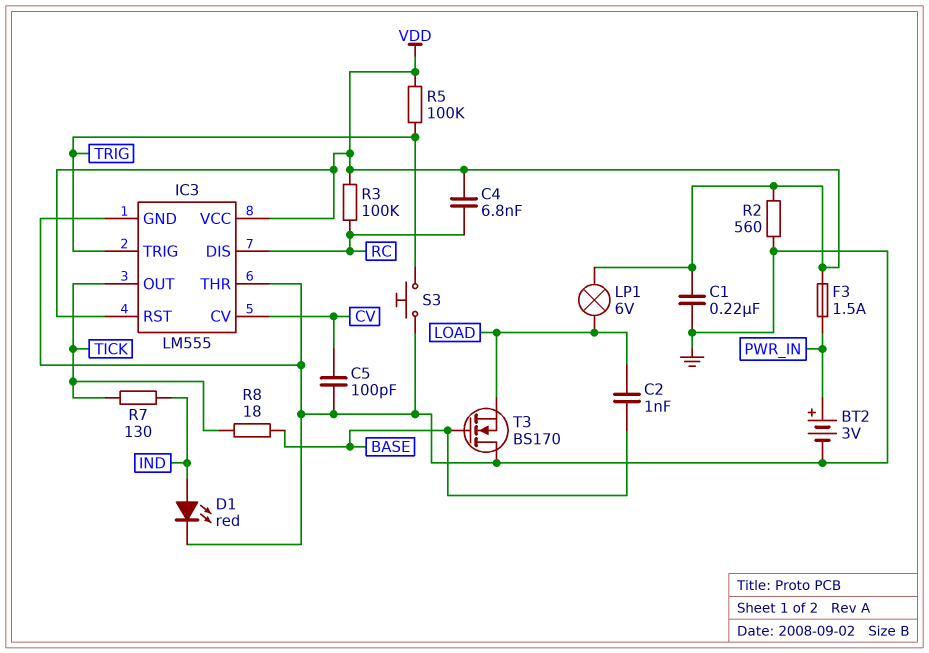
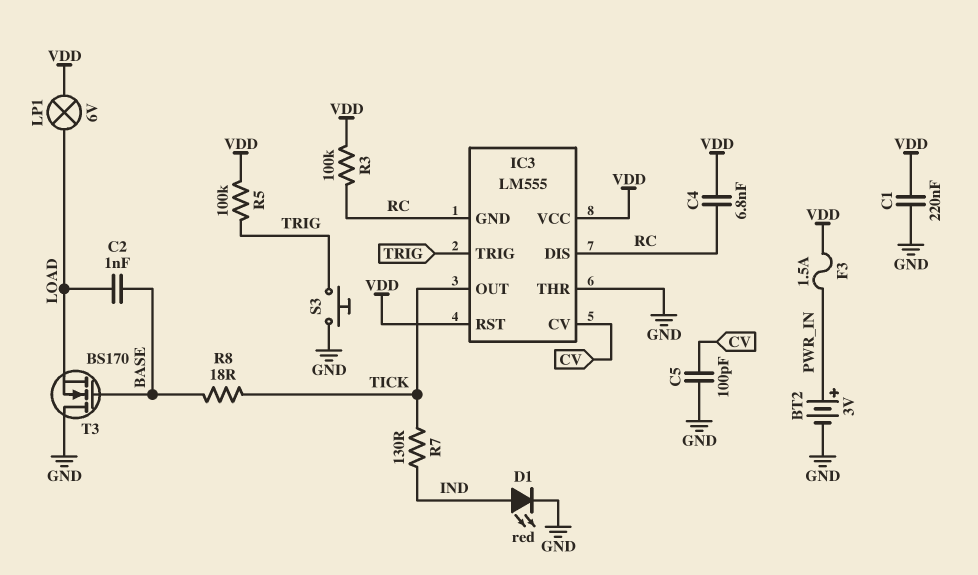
IC3 pin GND: GND -> RC
R2: 560 (GND, VDD) -> none

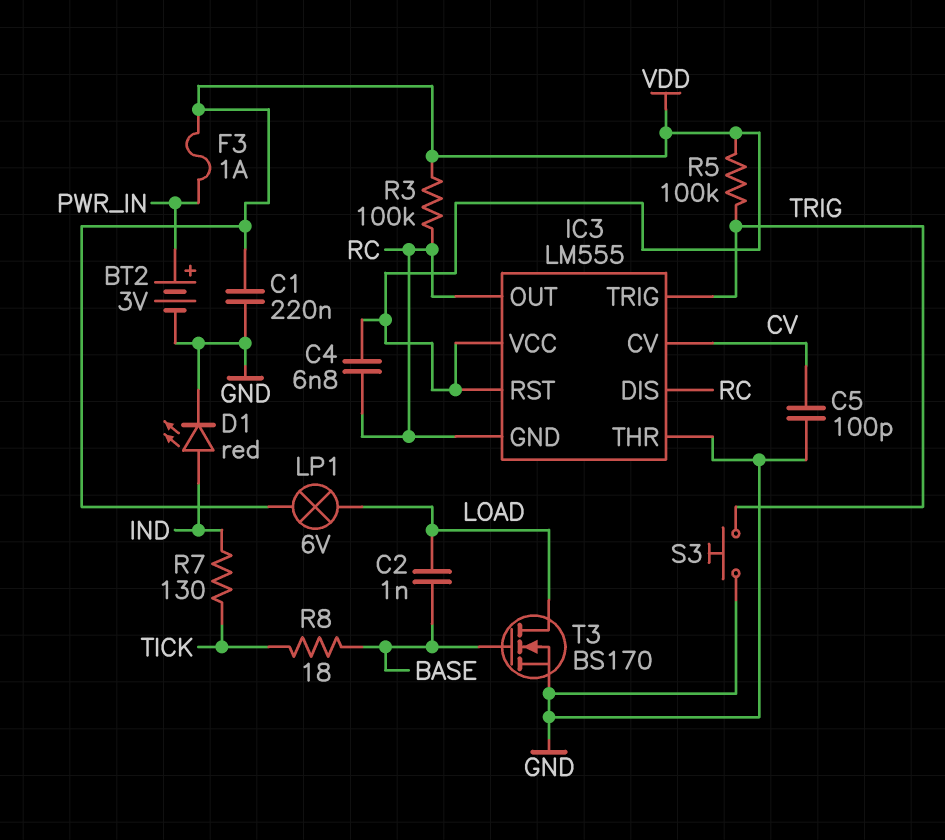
F3: 1.5A (PWR_IN, VDD) -> 1A (PWR_IN, VDD)
IC3 pin OUT: TICK -> RC
T3: NMOS BS170 (G BASE, D GND, S LOAD) -> NMOS BS170 (G BASE, D LOAD, S GND)

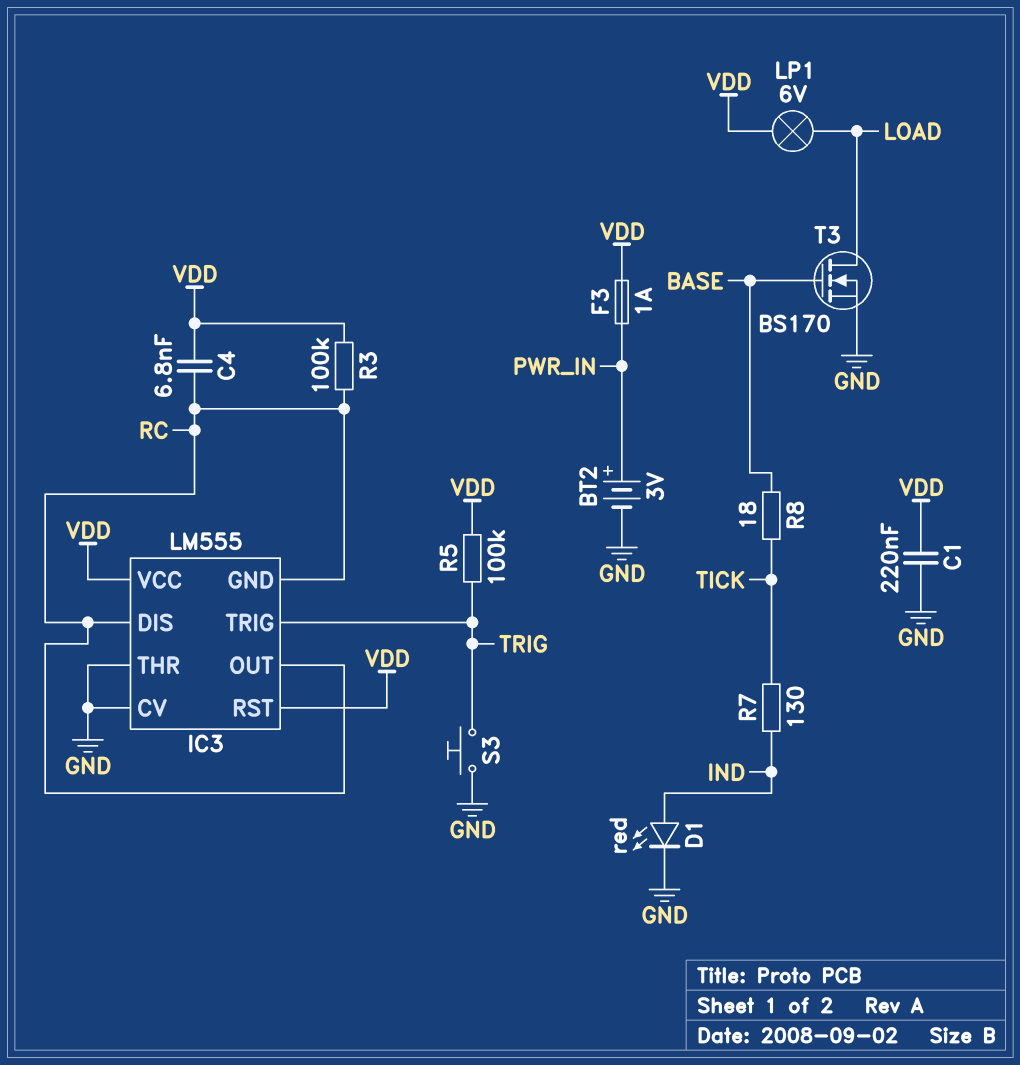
C2: 1nF (BASE, LOAD) -> none
C5: 100pF (CV, GND) -> none
IC3 pin CV: CV -> GND

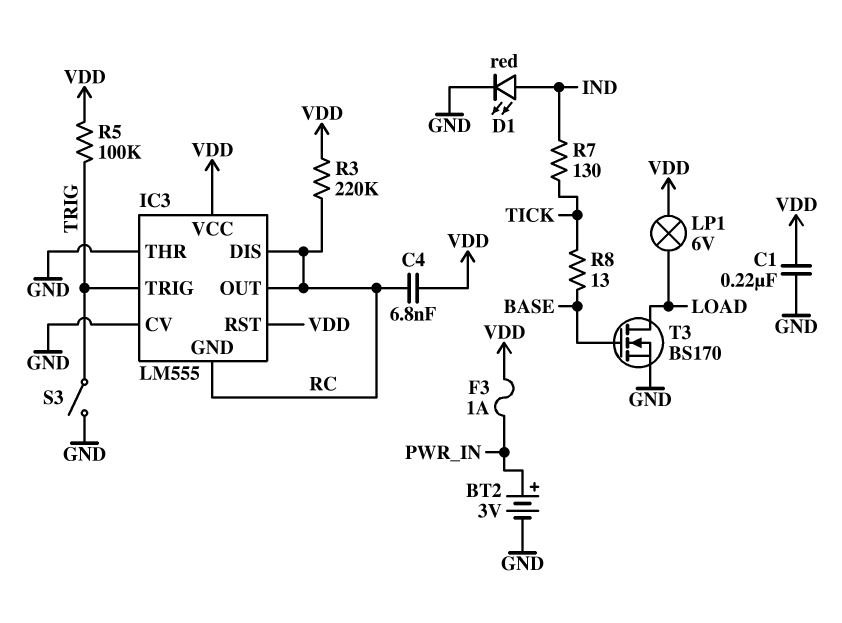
R3: 100k (RC, VDD) -> 220k (RC, VDD)
R8: 18 (BASE, TICK) -> 13 (BASE, TICK)
S3: button (GND, TRIG) -> switch (GND, TRIG)

